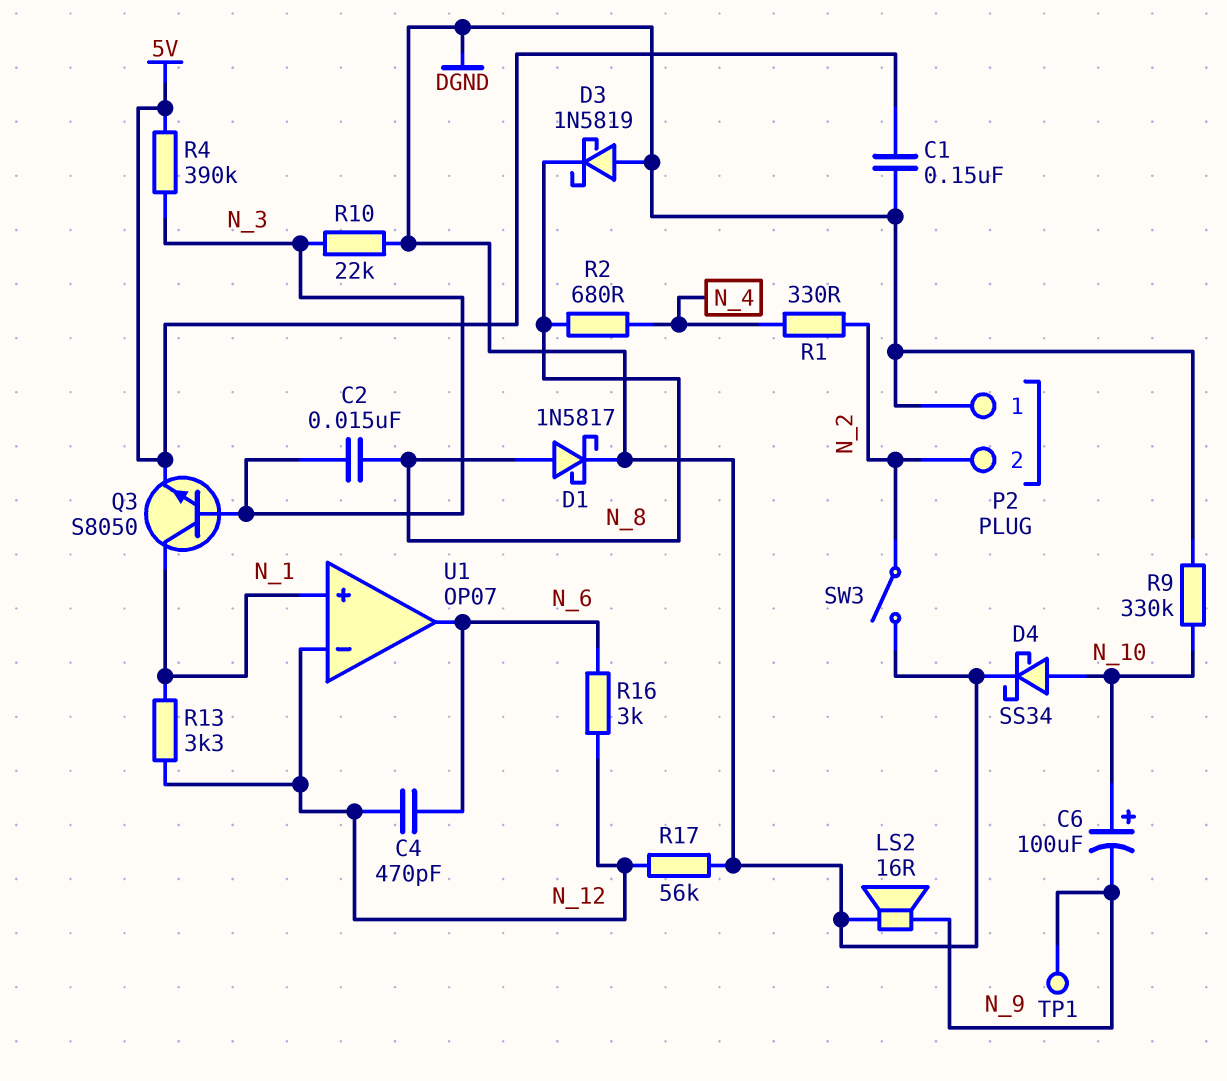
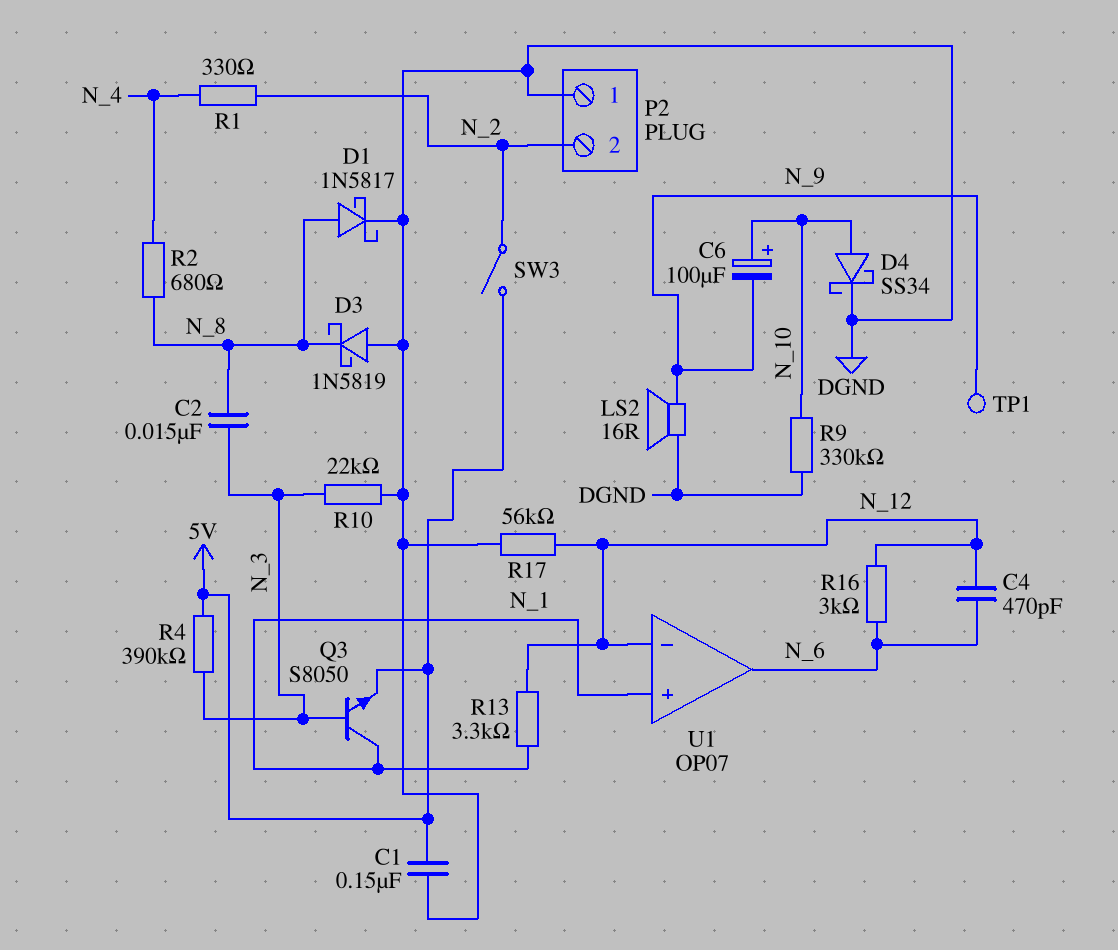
SW3: switch (DGND, N_2) -> switch (5V, N_2)

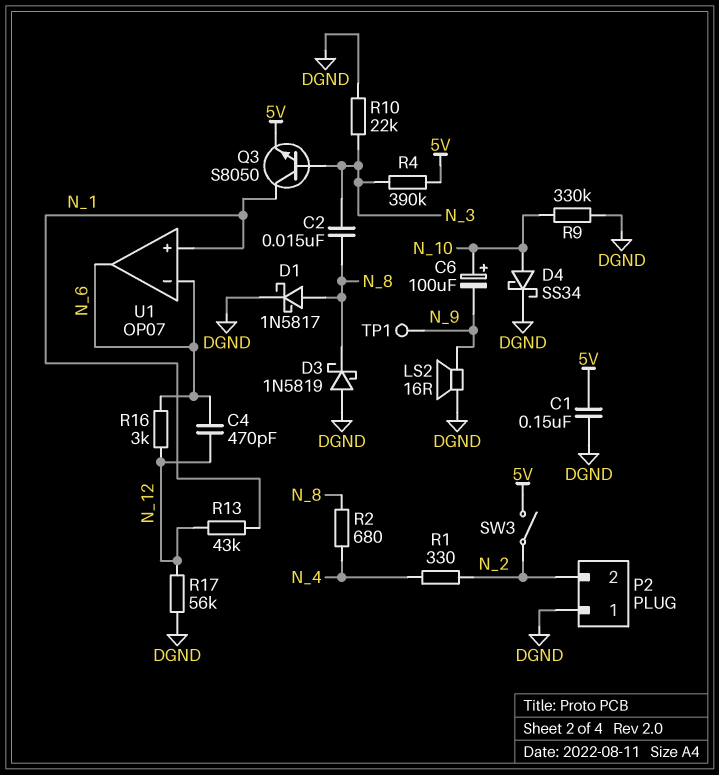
R13: 3.3k (N_1, N_12) -> 43k (N_1, N_12)
U1 pin in-: N_12 -> N_6

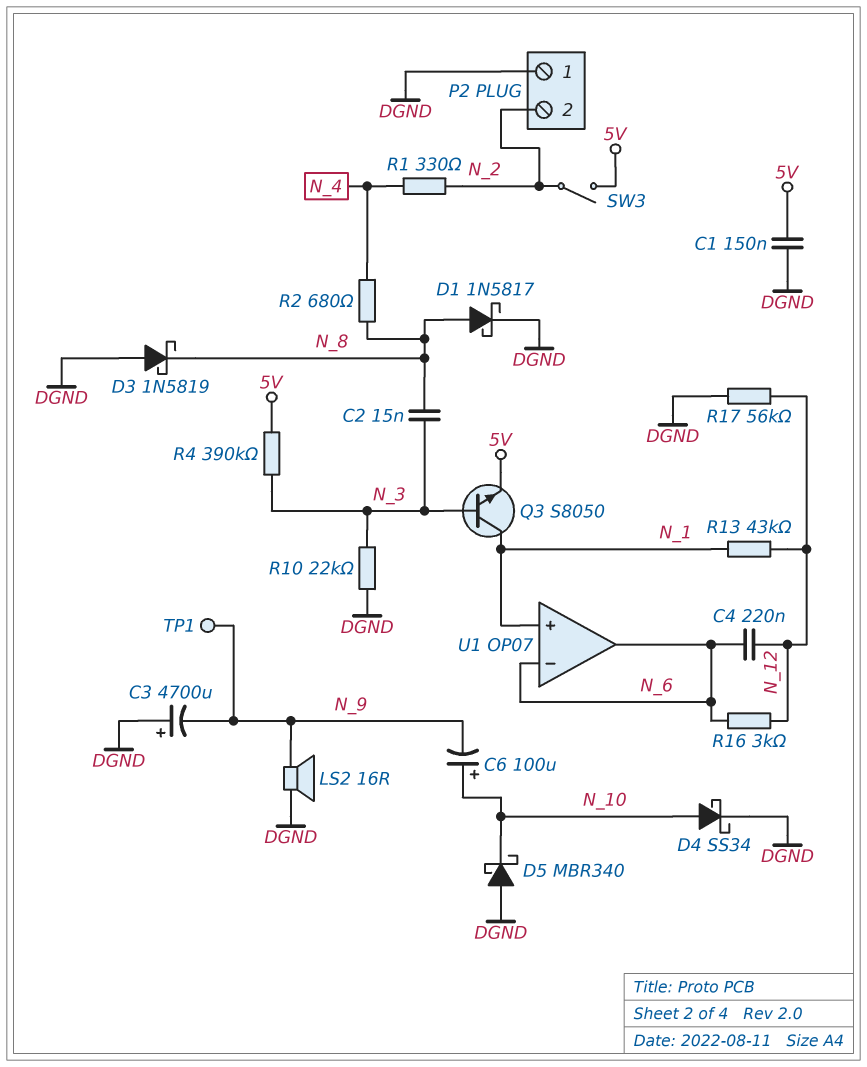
C3: none -> 4700uF (plus DGND, minus N_9)
C4: 470pF (N_6, N_12) -> 220nF (N_6, N_12)
D5: none -> schottky MBR340 (A DGND, K N_10)
R9: 330k (DGND, N_10) -> none

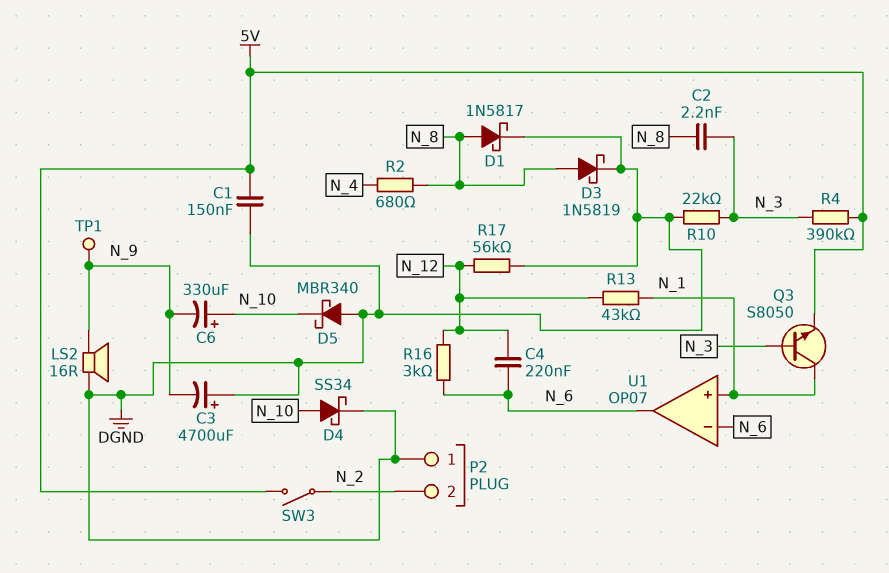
C2: 15nF (N_3, N_8) -> 2.2nF (N_3, N_8)
C6: 100uF (plus N_10, minus N_9) -> 330uF (plus N_10, minus N_9)
D3: schottky 1N5819 (A DGND, K N_8) -> schottky 1N5819 (A N_8, K DGND)
R1: 330 (N_2, N_4) -> none

